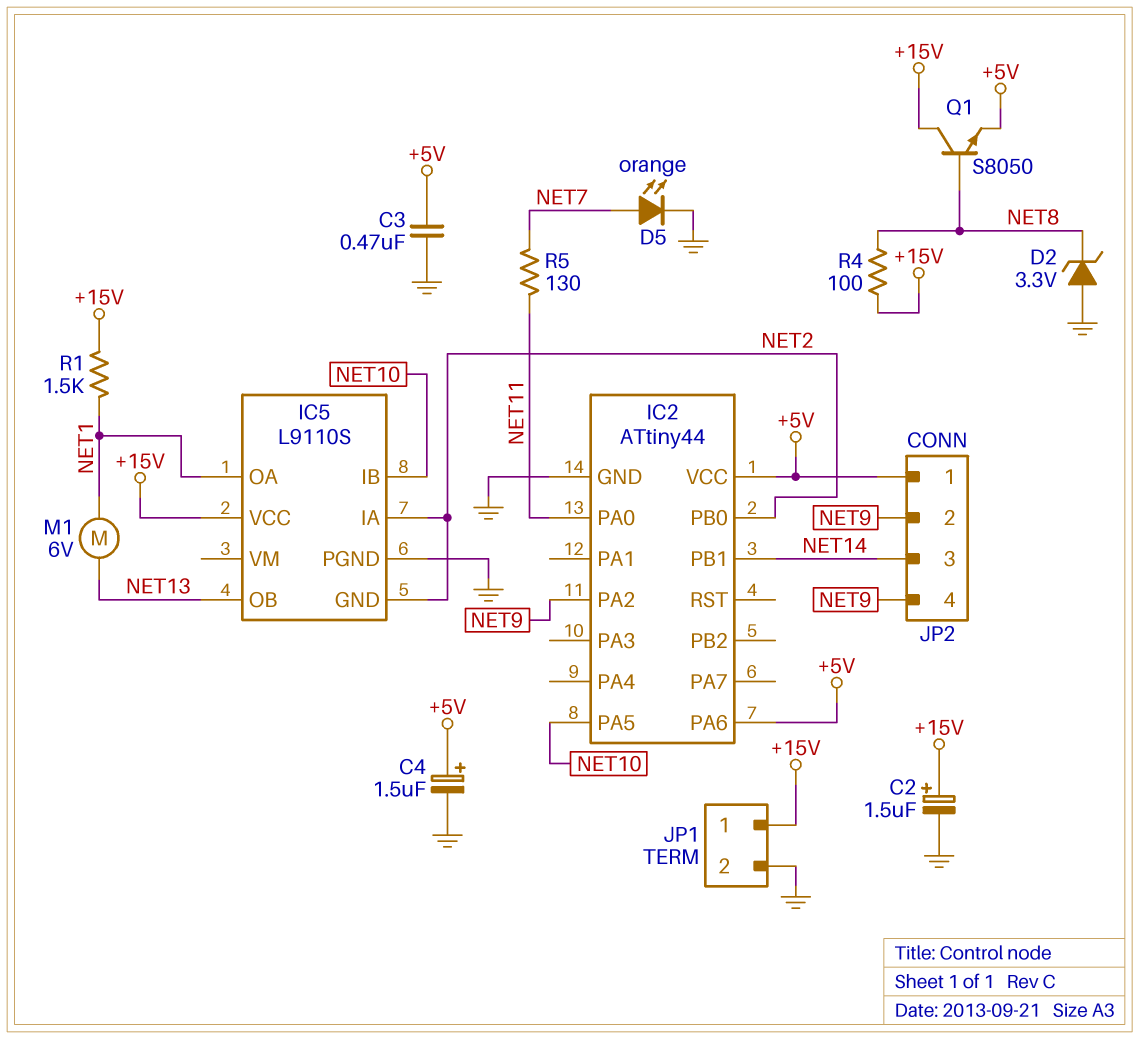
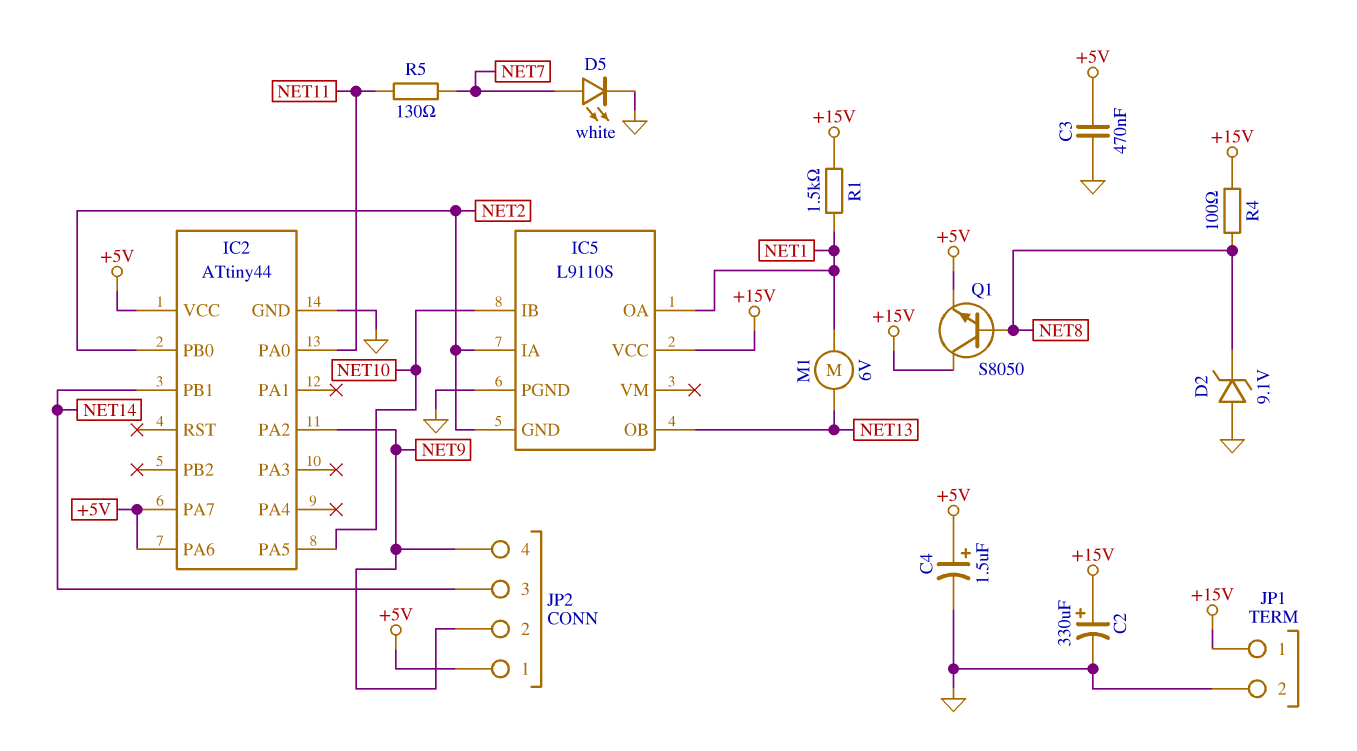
C2: 1.5uF (plus +15V, minus GND) -> 330uF (plus +15V, minus GND)
D2: zener 3.3V (A GND, K NET8) -> zener 9.1V (A GND, K NET8)
D5: LED orange (A NET7, K GND) -> LED white (A NET7, K GND)
IC2 pin PA7: none -> +5V

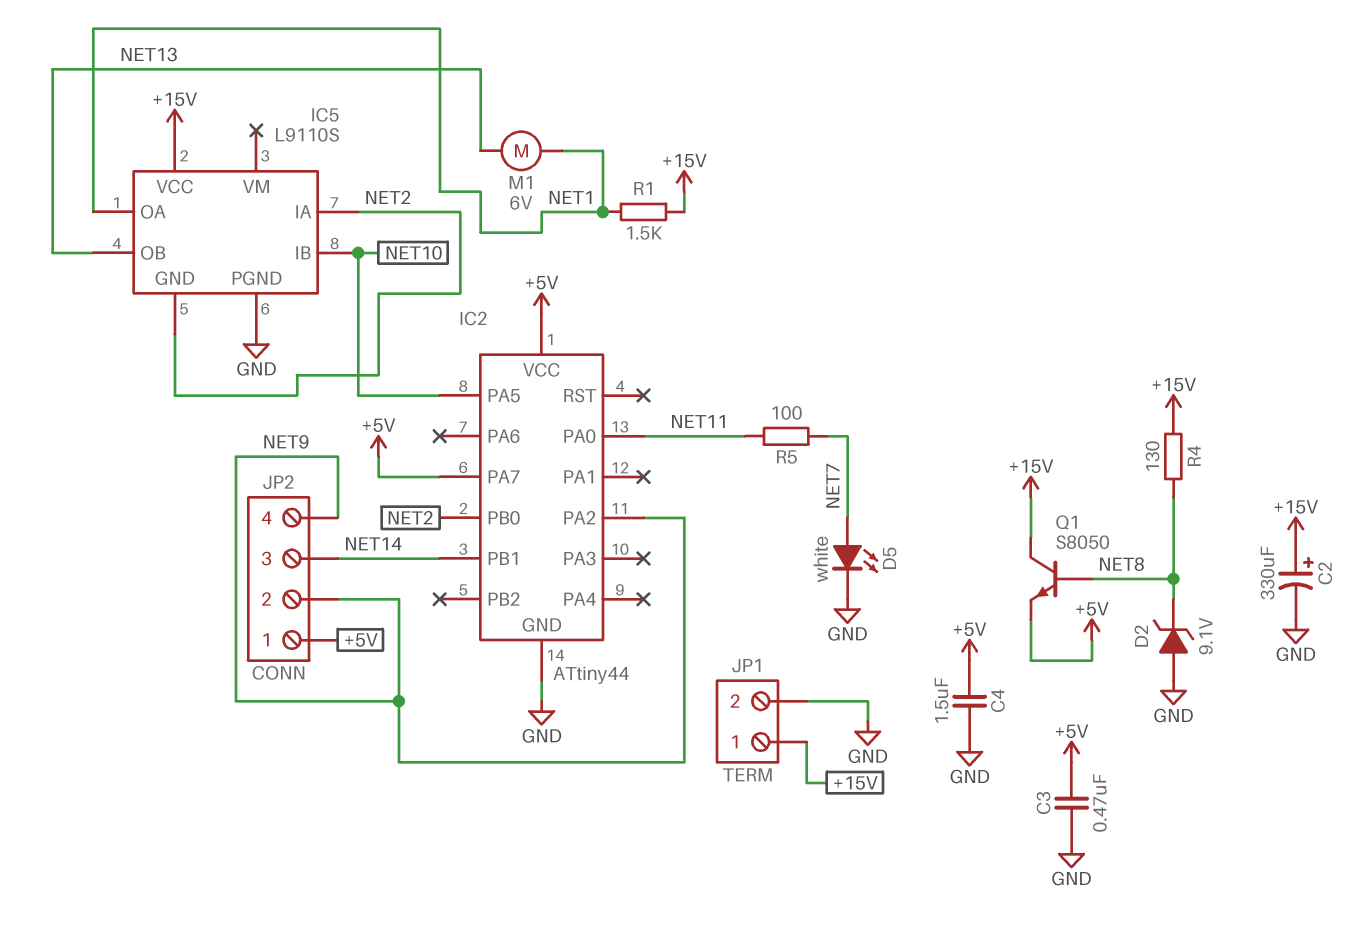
C4: 1.5uF (plus +5V, minus GND) -> 1.5uF (+5V, GND)
IC2 pin PA6: +5V -> none
R4: 100 (+15V, NET8) -> 130 (+15V, NET8)
R5: 130 (NET7, NET11) -> 100 (NET7, NET11)

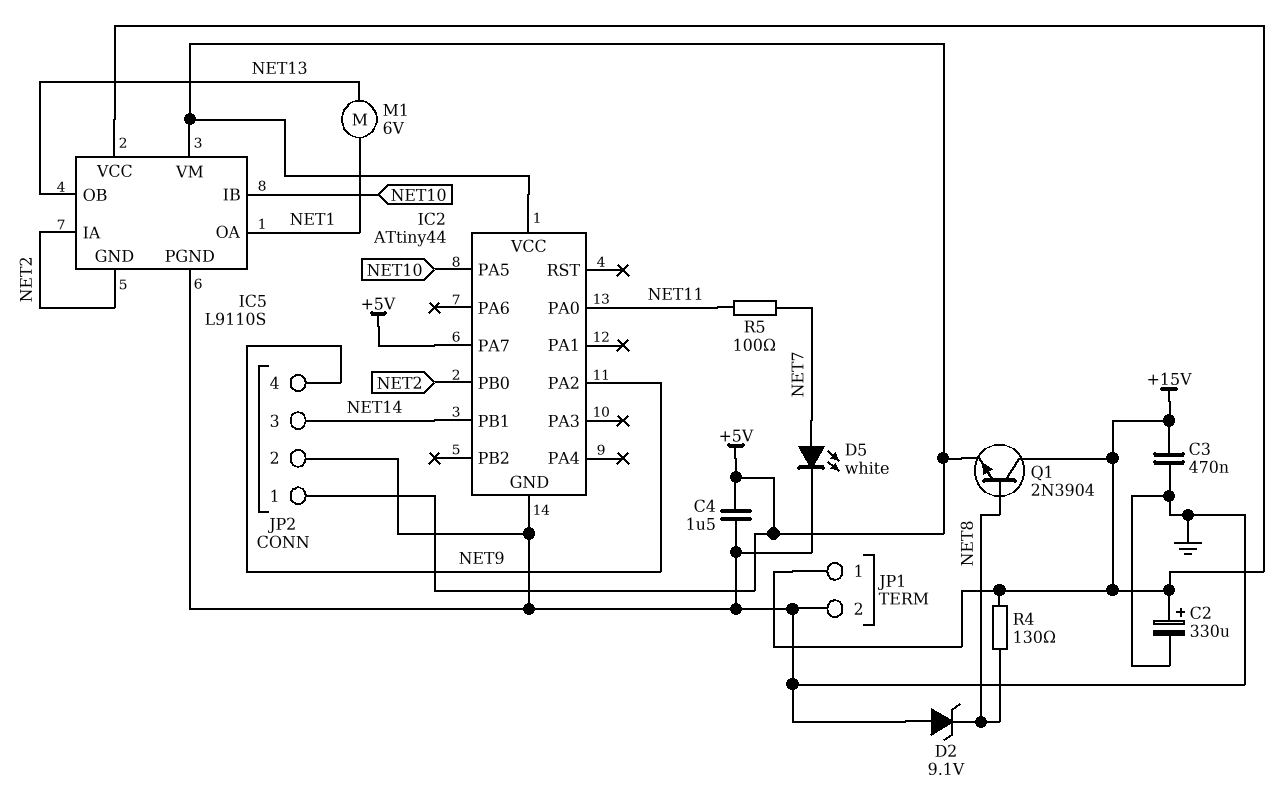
C3: 470nF (+5V, GND) -> 470nF (+15V, GND)
IC5 pin VM: none -> +5V
JP2 pin 2: NET9 -> GND
Q1: NPN S8050 (B NET8, C +15V, E +5V) -> NPN 2N3904 (B NET8, C +15V, E +5V)
R1: 1.5k (+15V, NET1) -> none

